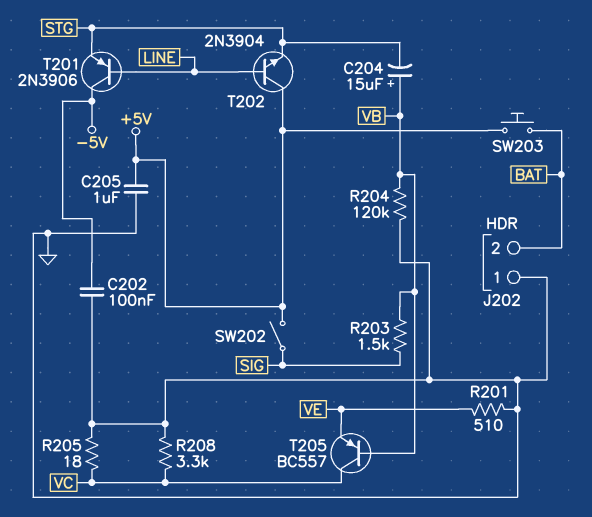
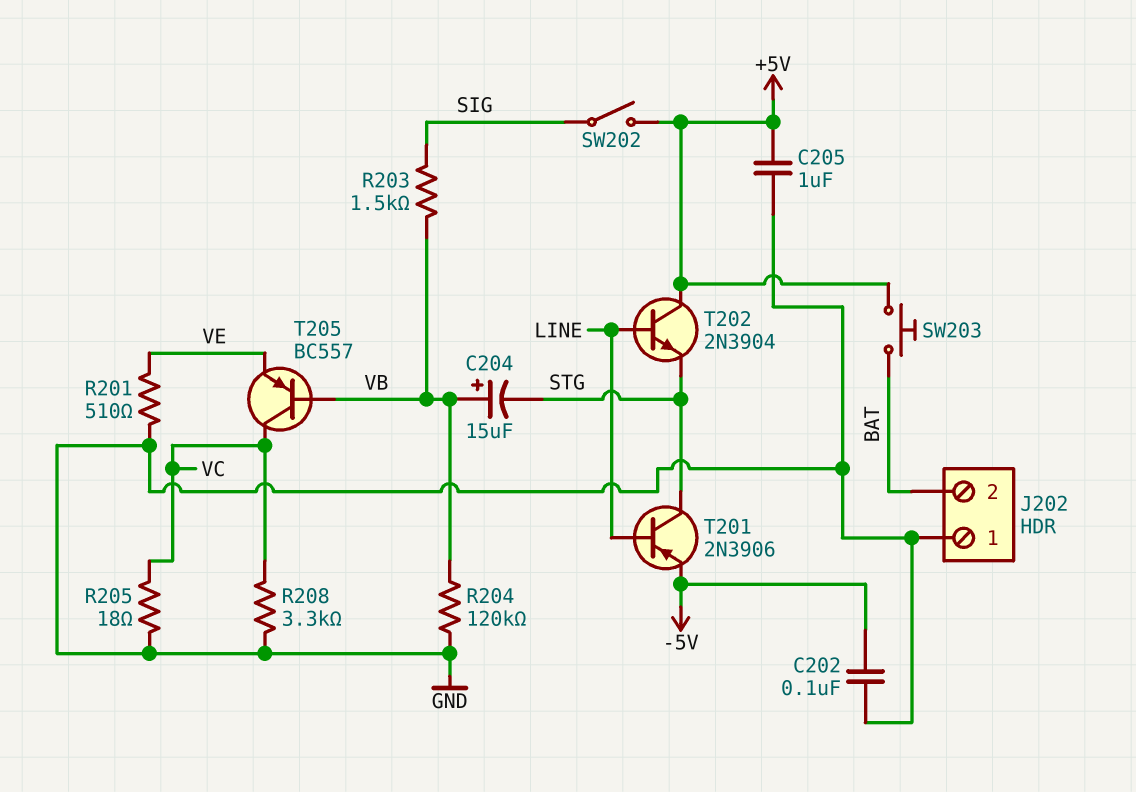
T201: PNP 2N3906 (B LINE, C -5V, E STG) -> PNP 2N3906 (B LINE, C STG, E -5V)

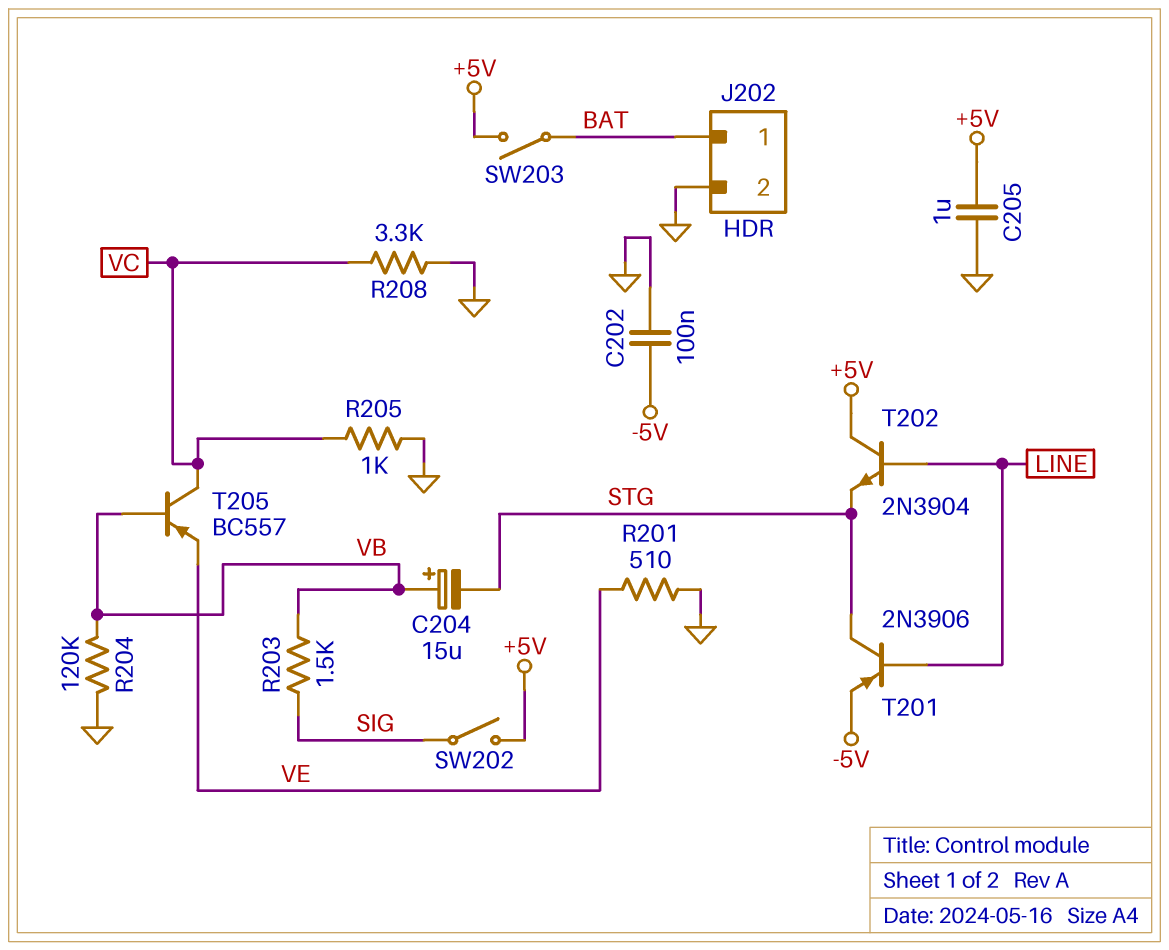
J202 pin 1: GND -> BAT
J202 pin 2: BAT -> GND
R205: 18 (GND, VC) -> 1k (GND, VC)
SW203: button (+5V, BAT) -> switch (+5V, BAT)

